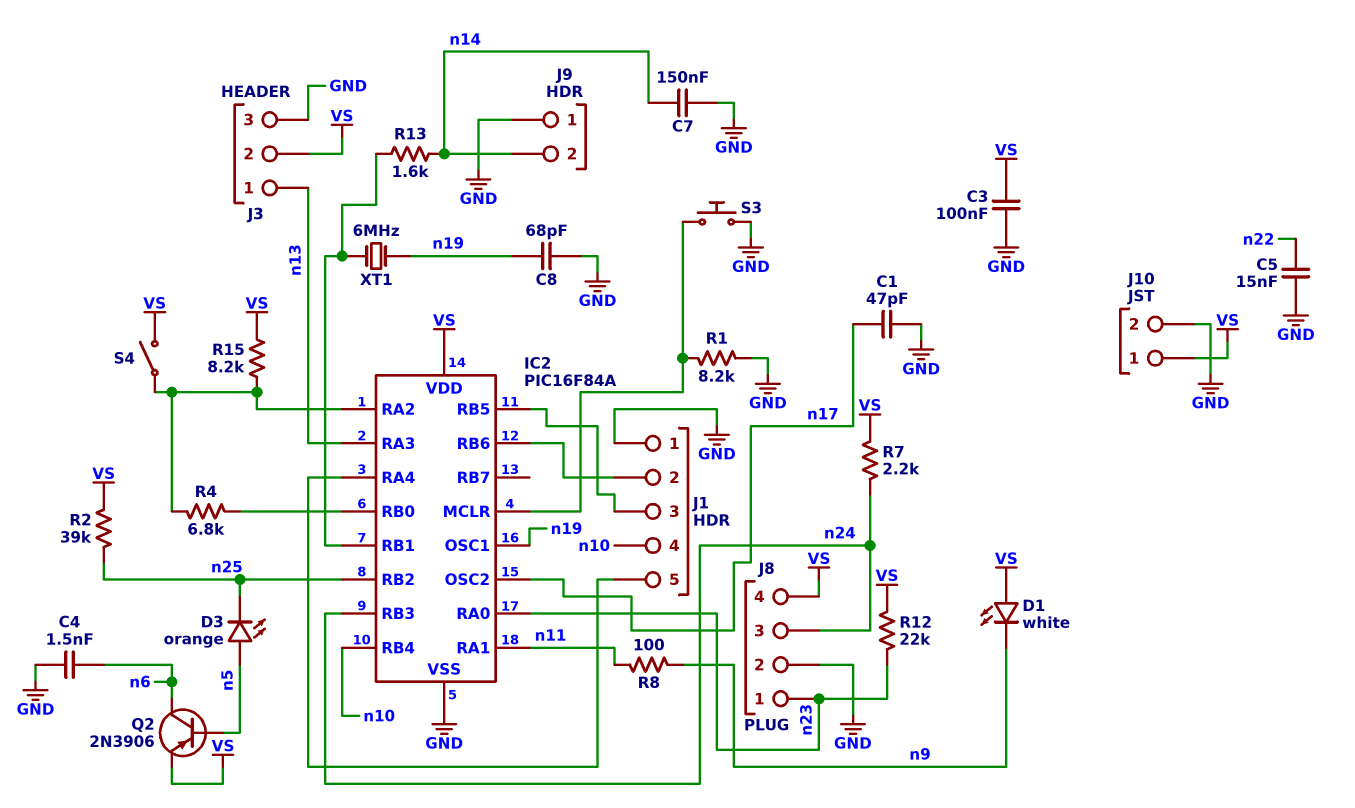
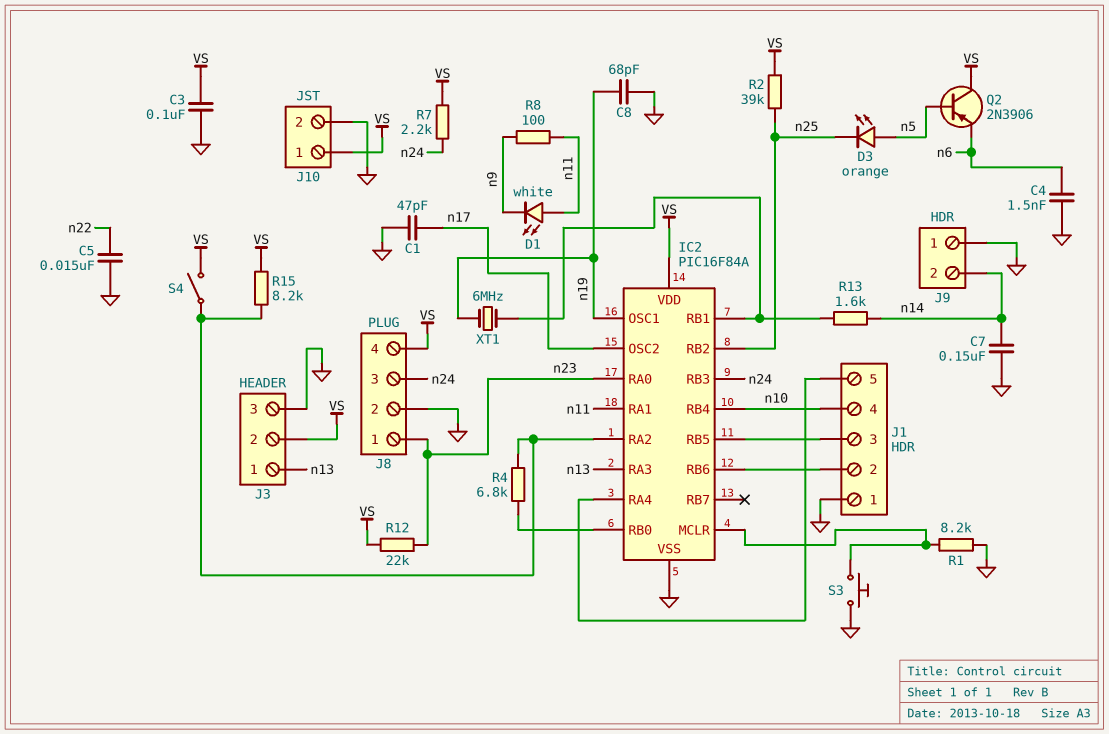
D1: LED white (A VS, K n9) -> LED white (A n11, K n9)
Q2: PNP 2N3906 (B n5, C n6, E VS) -> PNP 2N3906 (B n5, C VS, E n6)

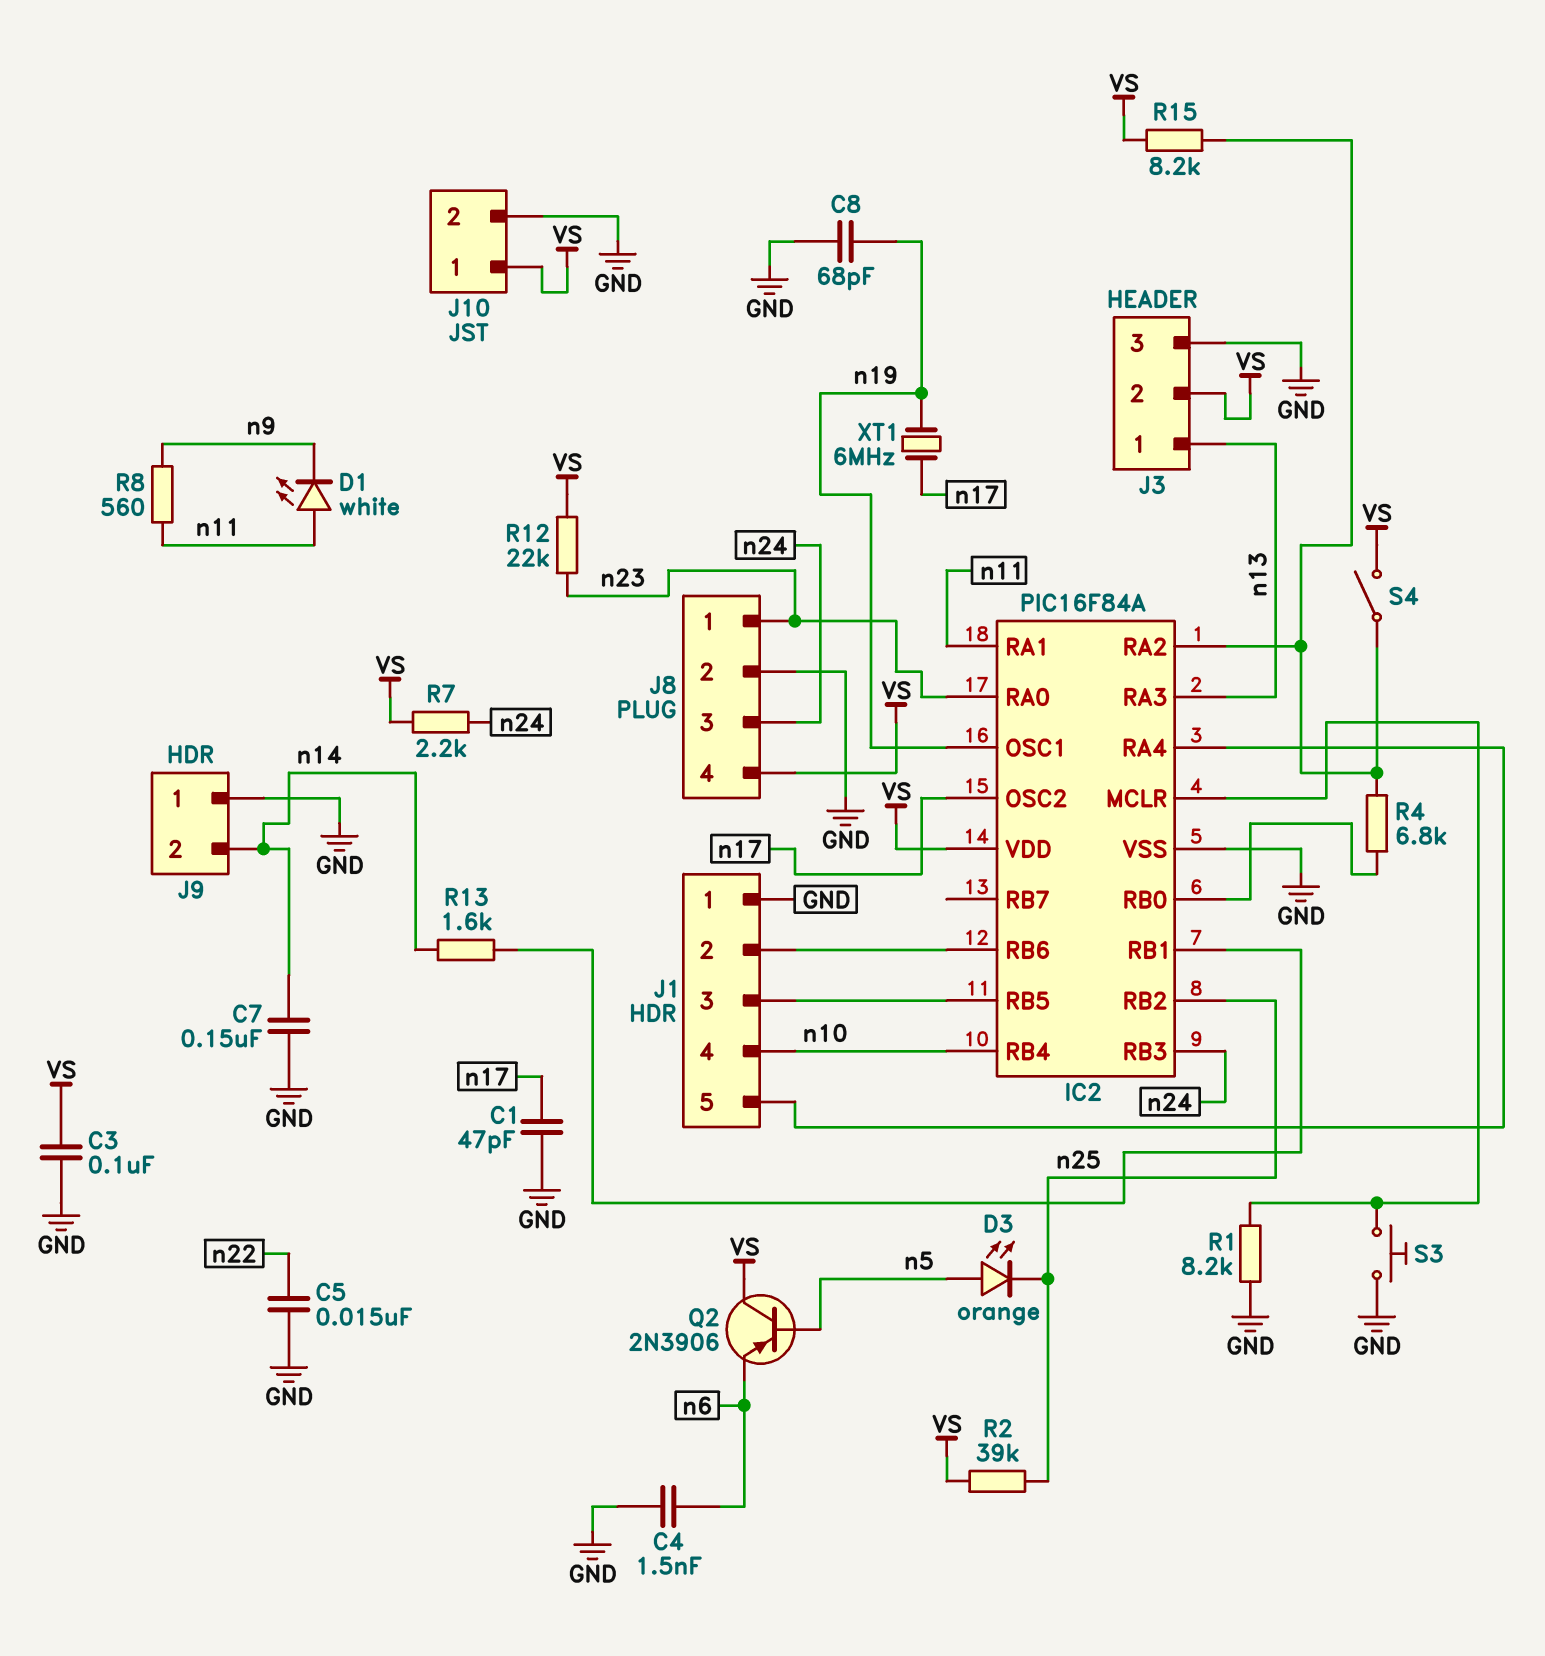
R8: 100 (n9, n11) -> 560 (n9, n11)
XT1: 6MHz (IC2/RB1, n19) -> 6MHz (n17, n19)

